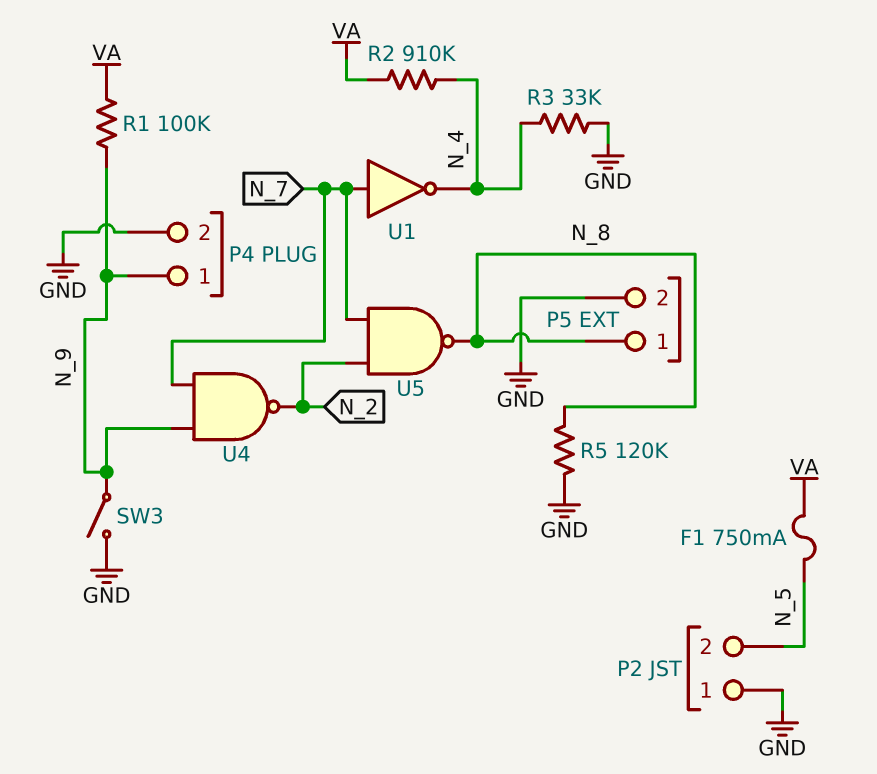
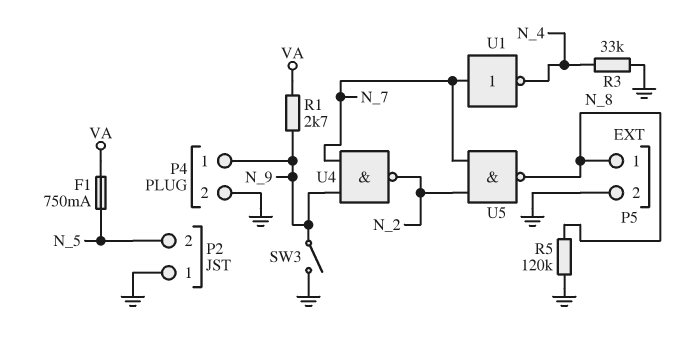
R1: 100k (N_9, VA) -> 2.7k (N_9, VA)
R2: 910k (N_4, VA) -> none

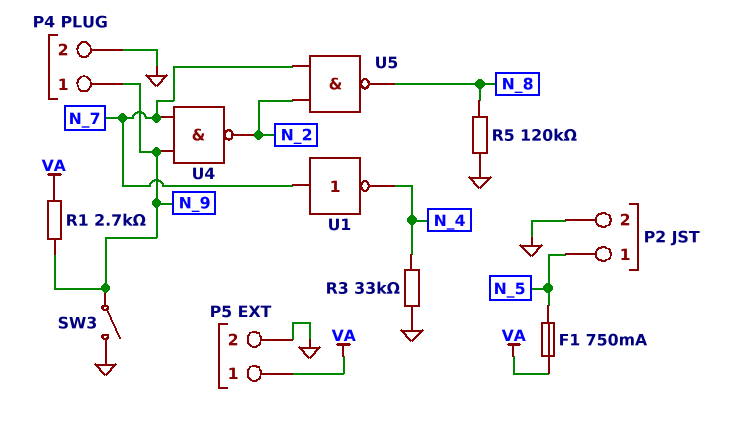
P2 pin 1: GND -> N_5
P2 pin 2: N_5 -> GND
P5 pin 1: N_8 -> VA

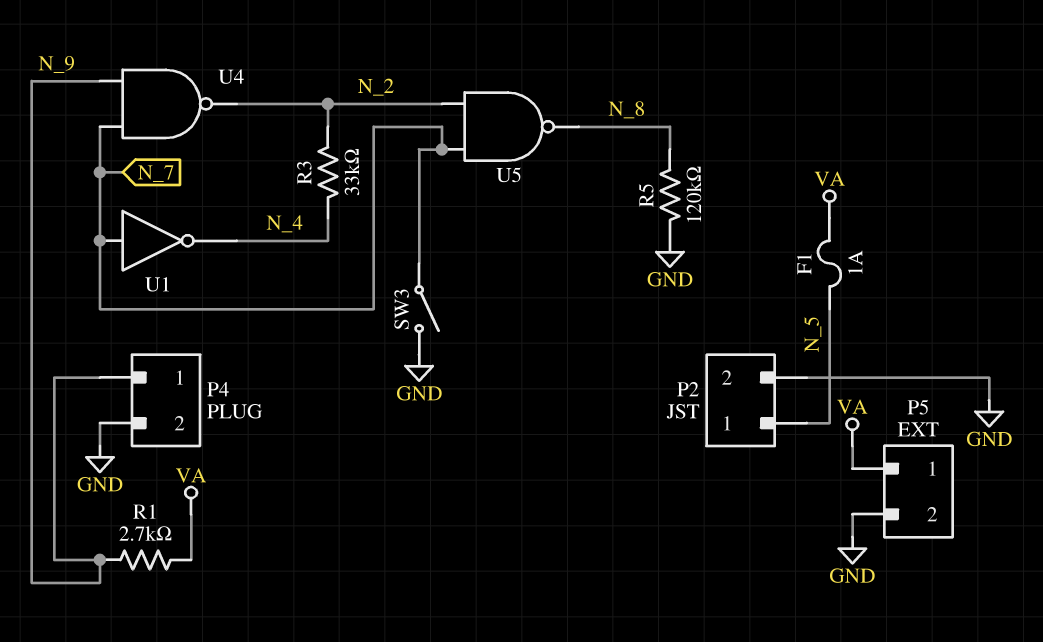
F1: 750mA (N_5, VA) -> 1A (N_5, VA)
R3: 33k (GND, N_4) -> 33k (N_2, N_4)
SW3: switch (GND, N_9) -> switch (GND, N_7)

